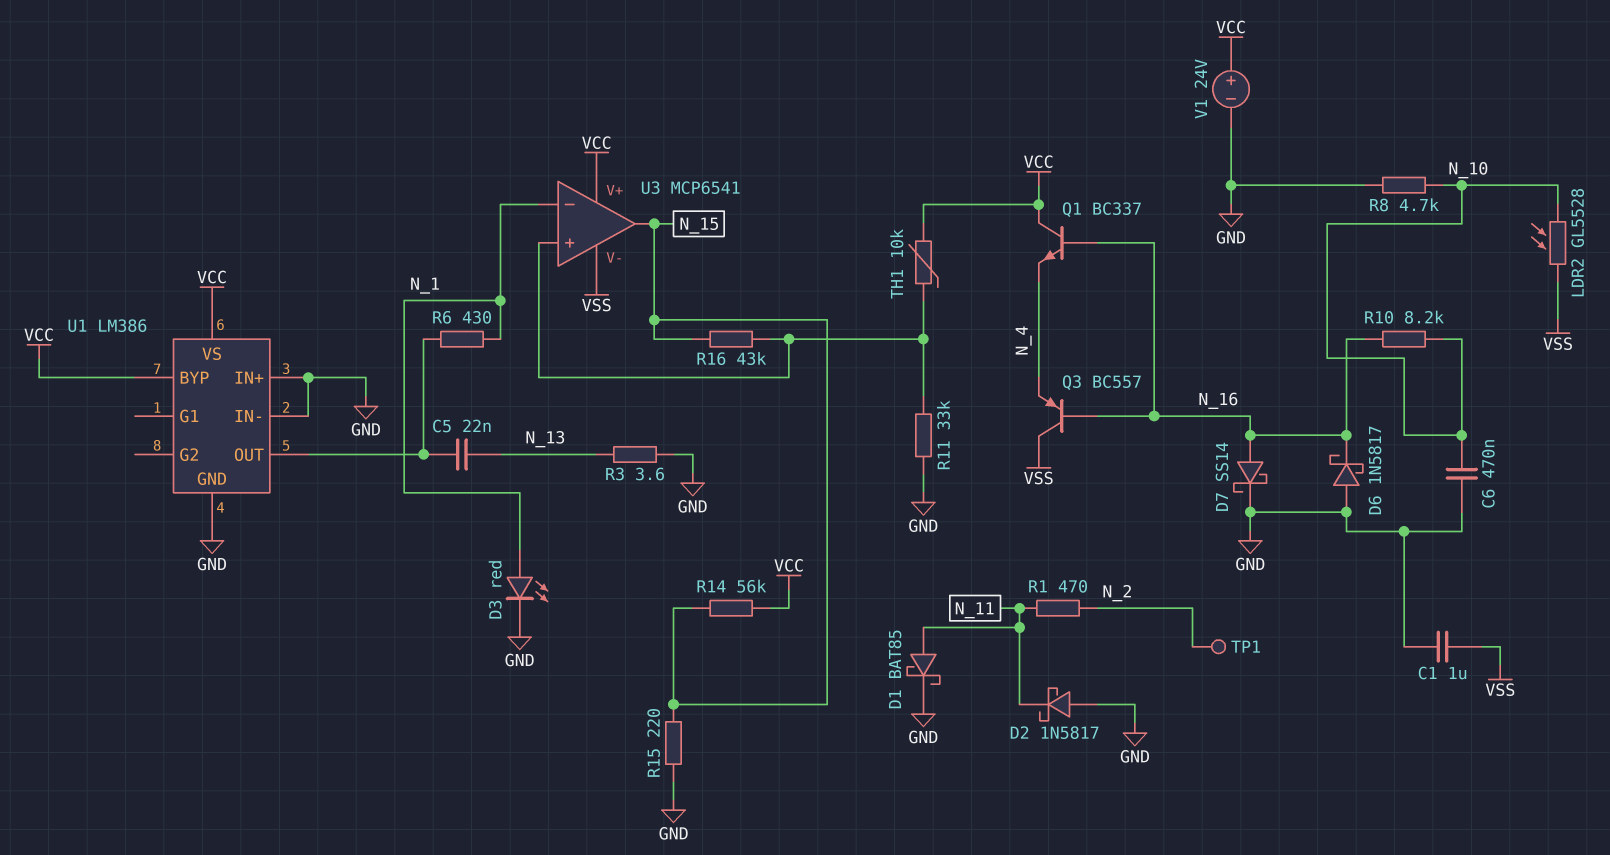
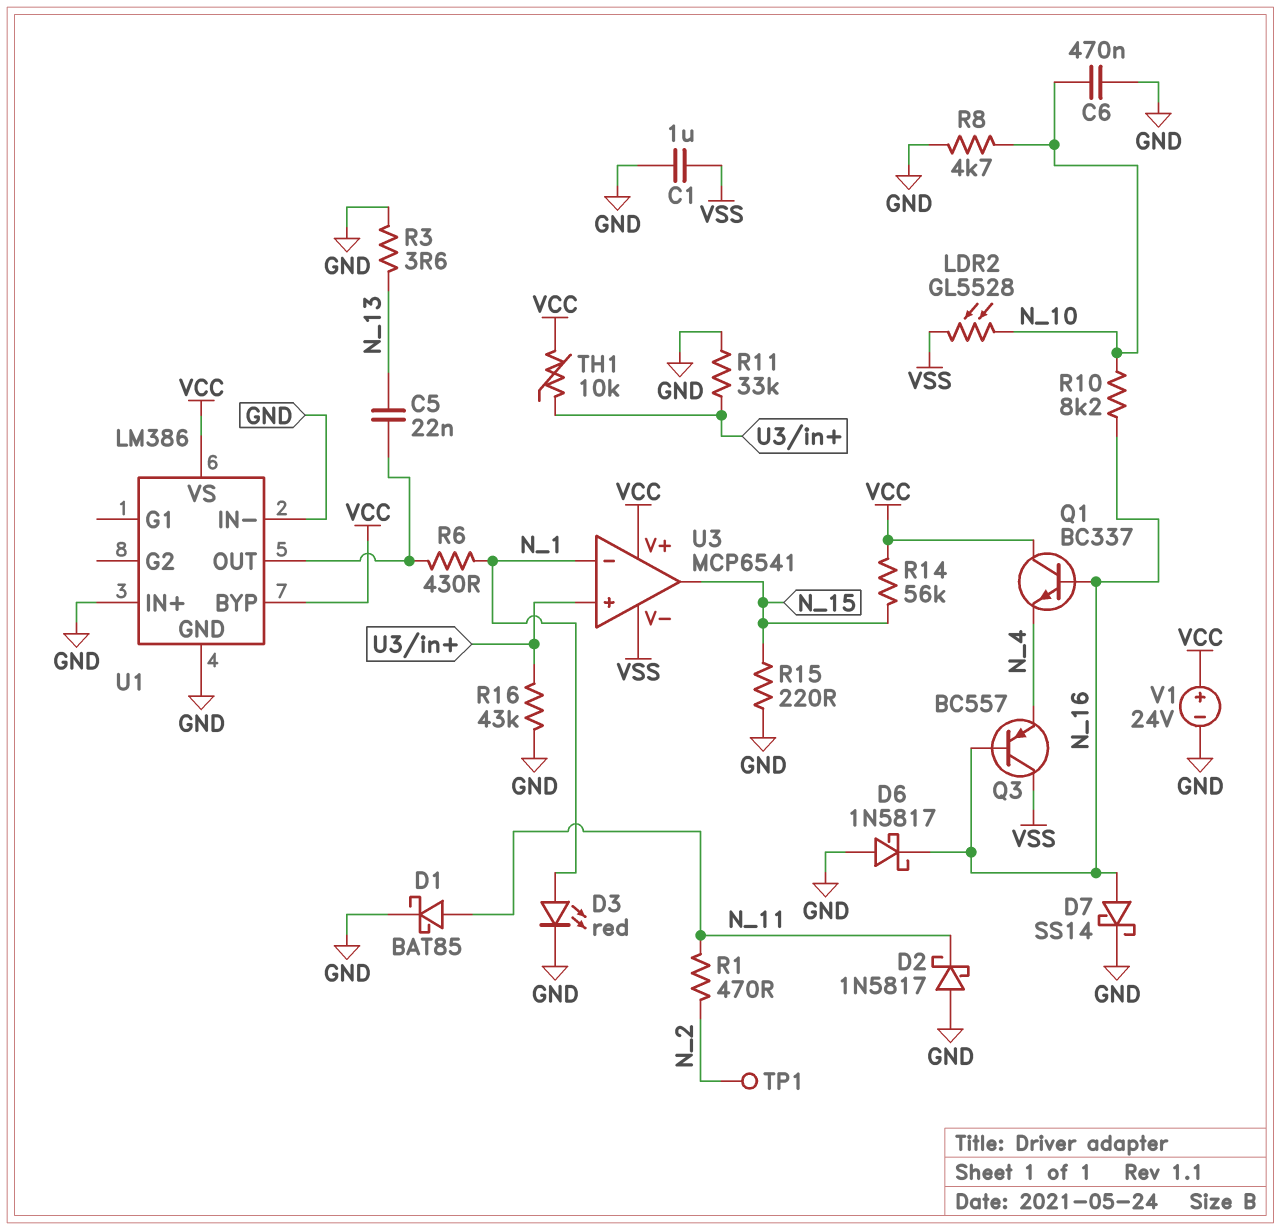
R16: 43k (N_15, U3/in+) -> 43k (GND, U3/in+)

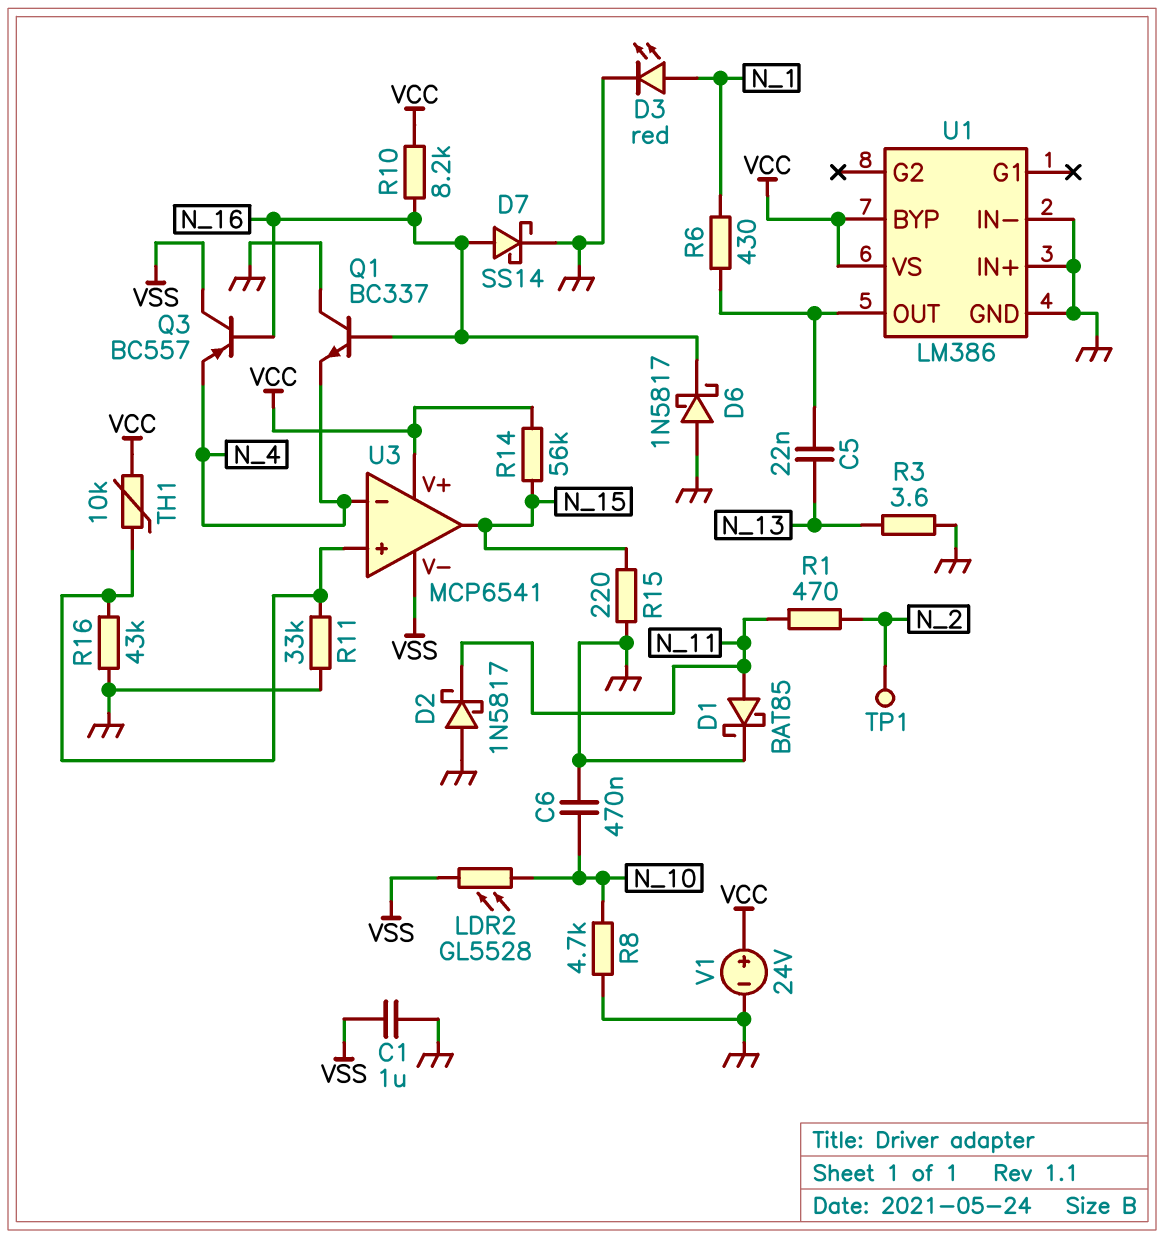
Q1: NPN BC337 (B N_16, C VCC, E N_4) -> NPN BC337 (B N_16, C GND, E N_4)
R10: 8.2k (N_10, N_16) -> 8.2k (N_16, VCC)
U3 pin in-: N_1 -> N_4

